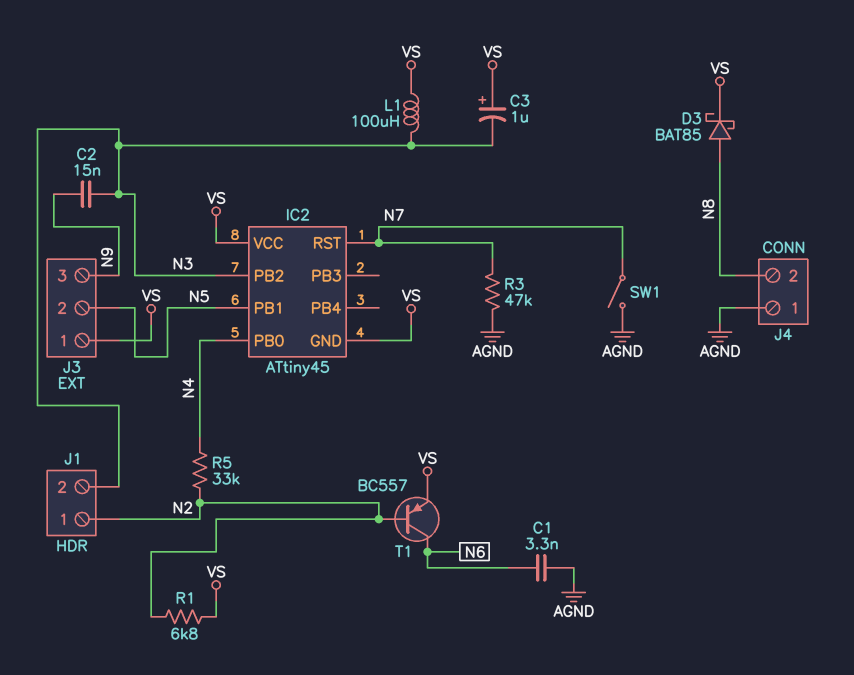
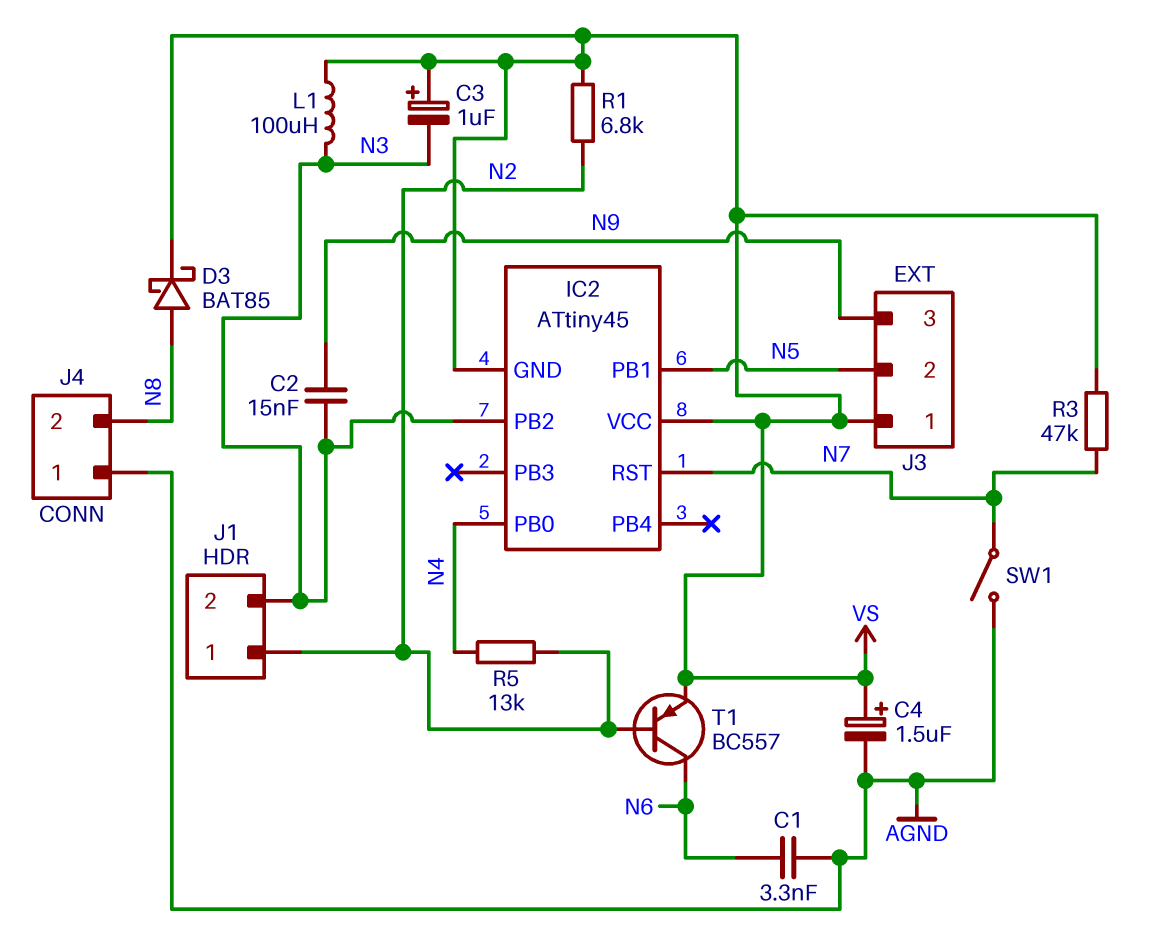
C4: none -> 1.5uF (plus VS, minus AGND)
R3: 47k (AGND, N7) -> 47k (N7, VS)
R5: 33k (N2, N4) -> 13k (N2, N4)

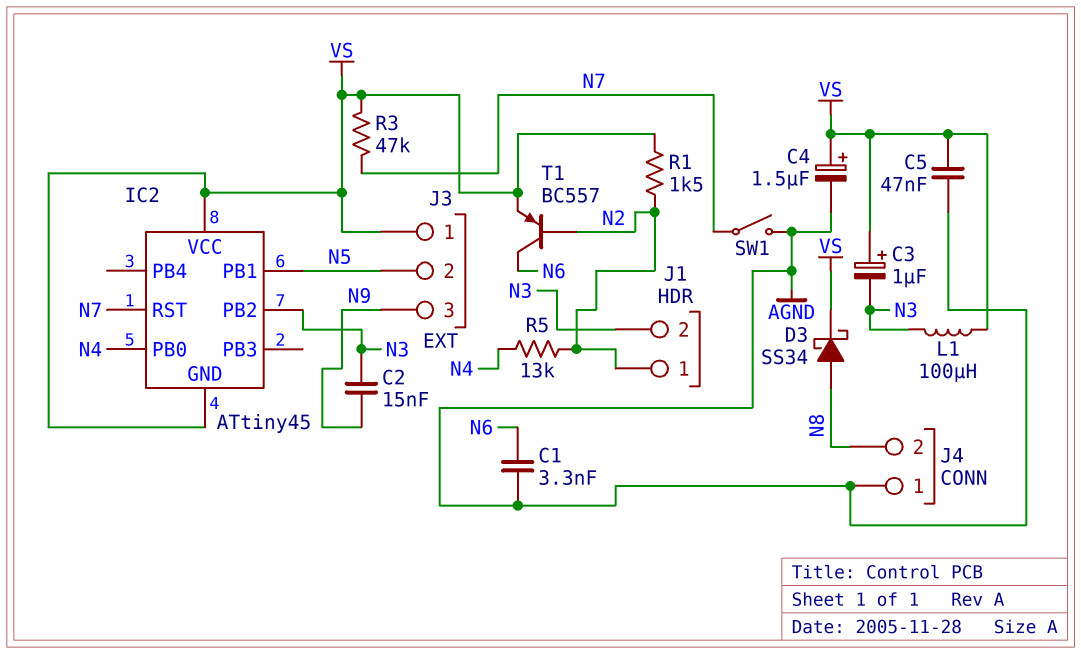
C5: none -> 47nF (AGND, VS)
D3: schottky BAT85 (A N8, K VS) -> schottky SS34 (A N8, K VS)
R1: 6.8k (N2, VS) -> 1.5k (N2, VS)

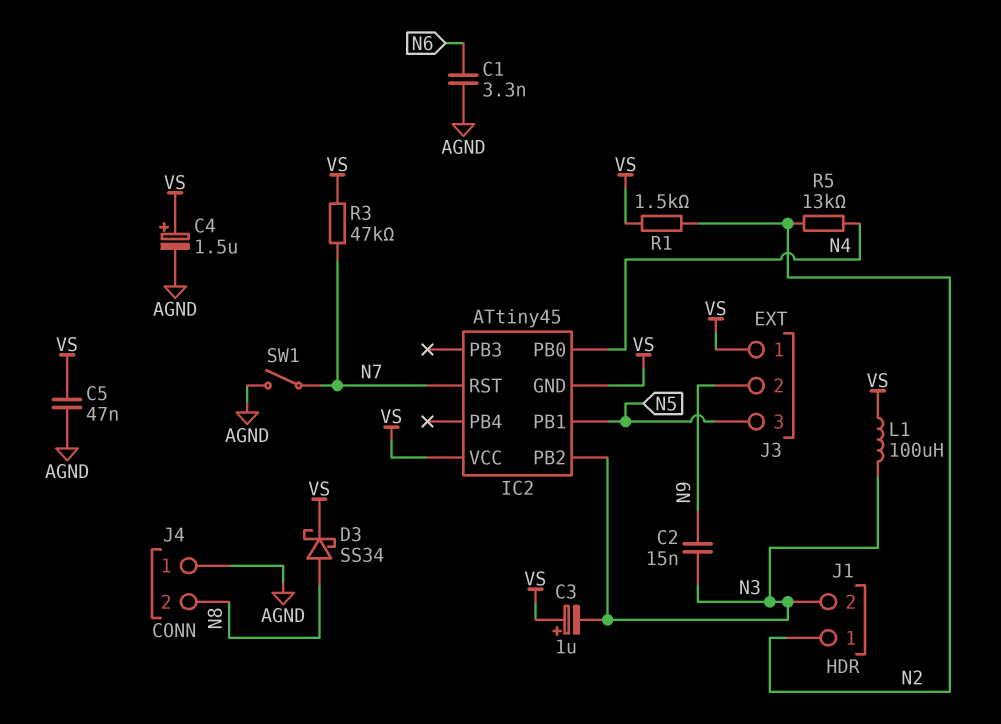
J3 pin 2: N5 -> N9
J3 pin 3: N9 -> N5
T1: PNP BC557 (B N2, C N6, E VS) -> none

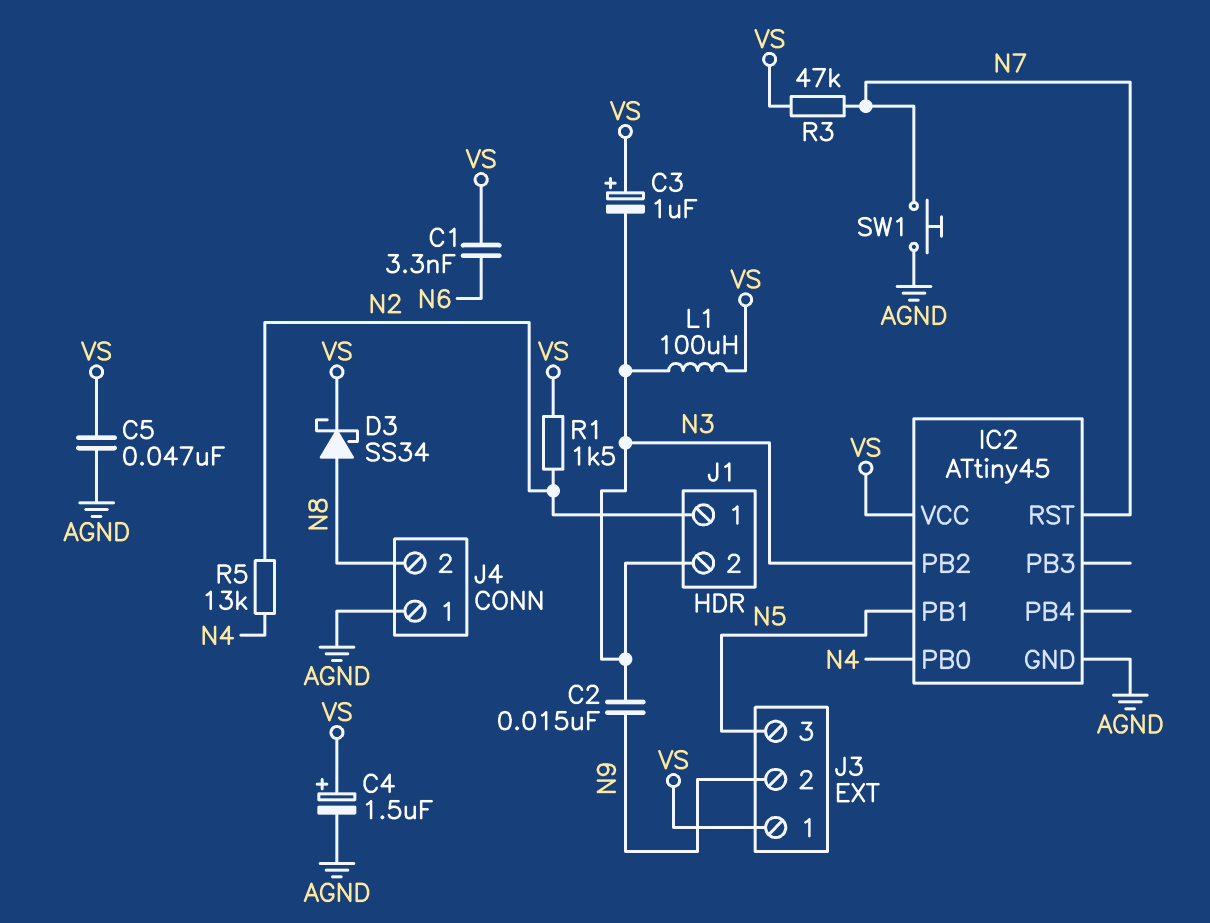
C1: 3.3nF (AGND, N6) -> 3.3nF (N6, VS)
IC2 pin GND: VS -> AGND
SW1: switch (AGND, N7) -> button (AGND, N7)

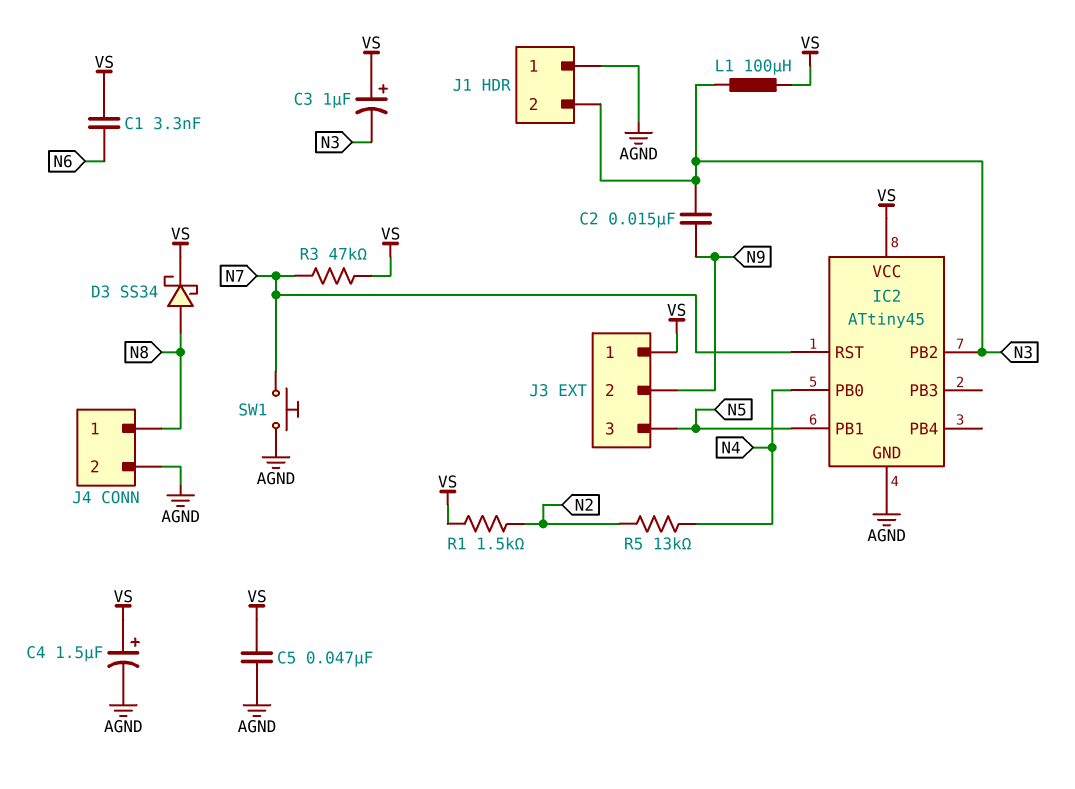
J1 pin 1: N2 -> AGND
J4 pin 1: AGND -> N8
J4 pin 2: N8 -> AGND

